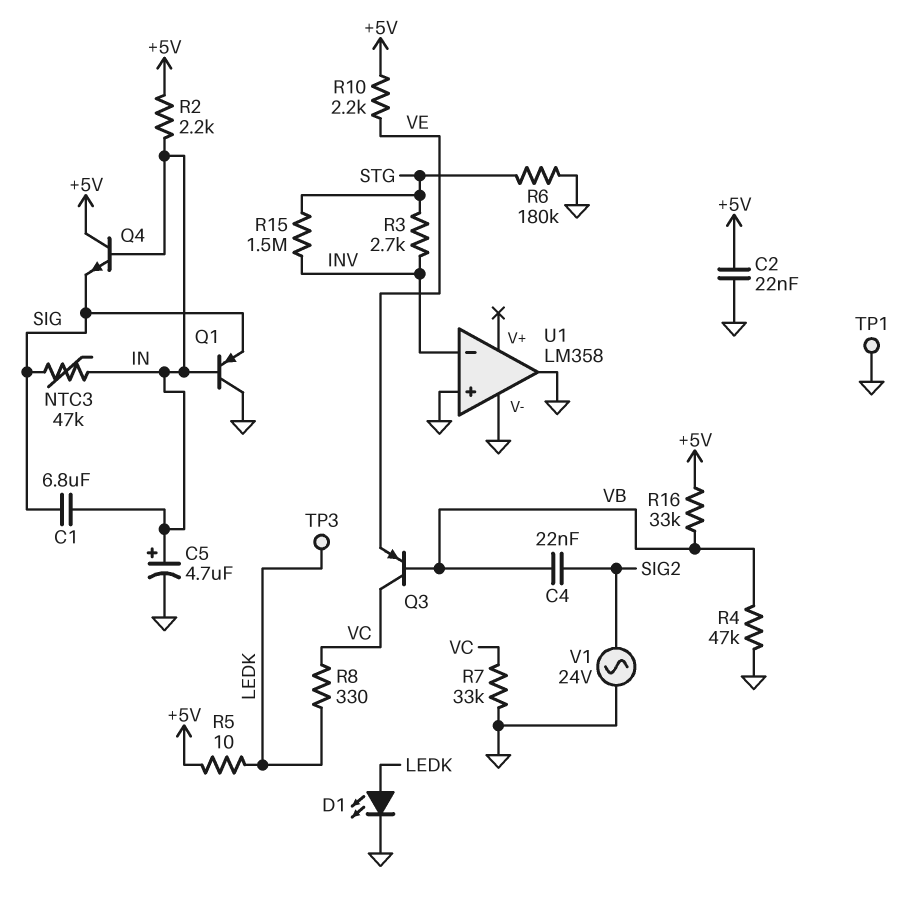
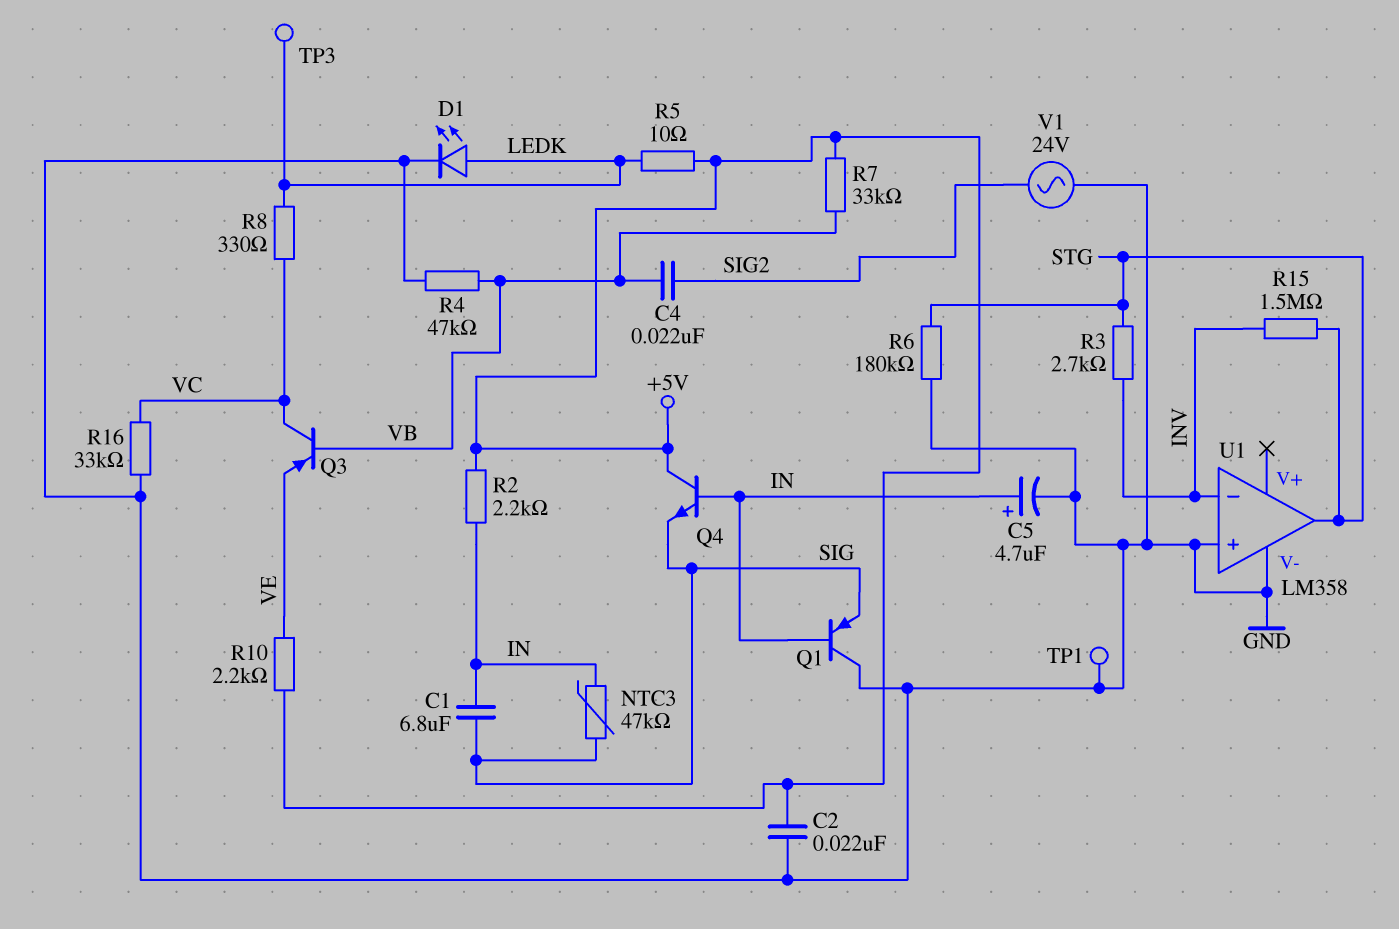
R7: 33k (GND, VC) -> 33k (+5V, VB)
R16: 33k (+5V, VB) -> 33k (GND, VC)
U1 pin out: GND -> STG

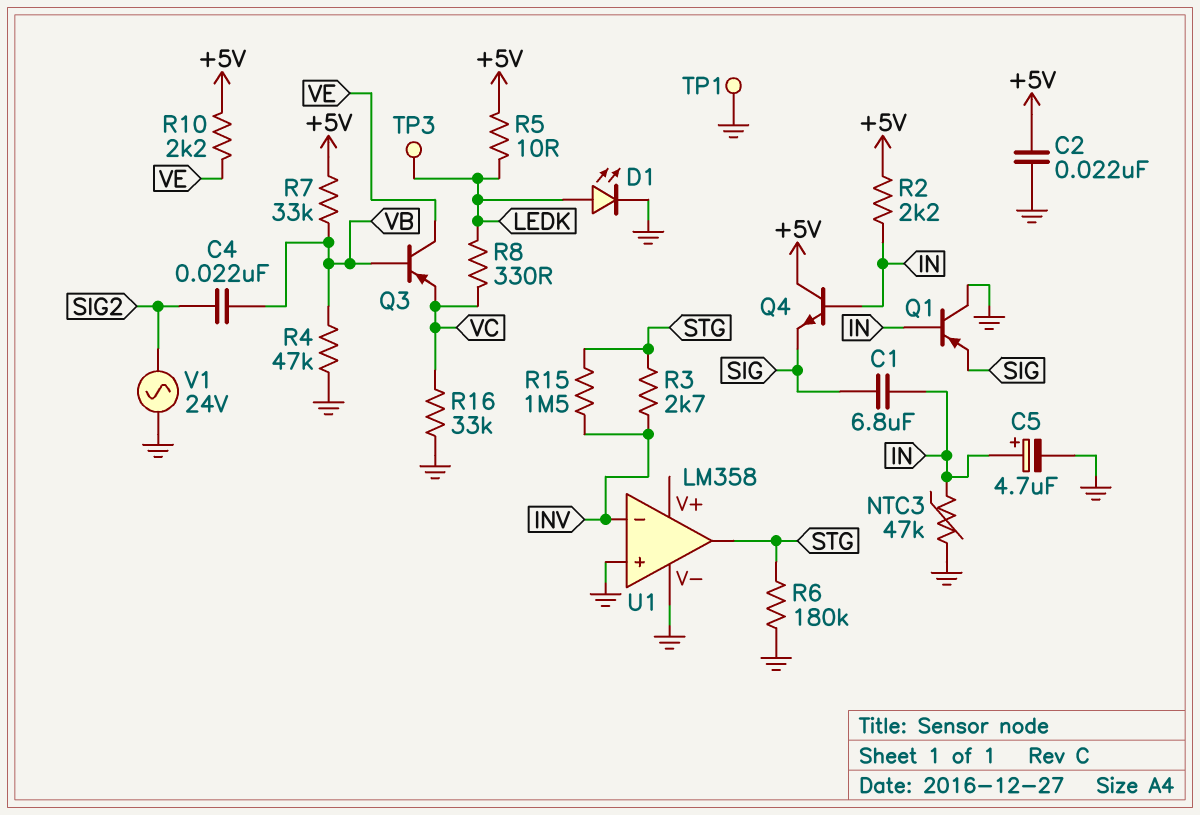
NTC3: 47k (IN, SIG) -> 47k (GND, IN)
Q3: PNP (B VB, C VC, E VE) -> PNP (B VB, C VE, E VC)

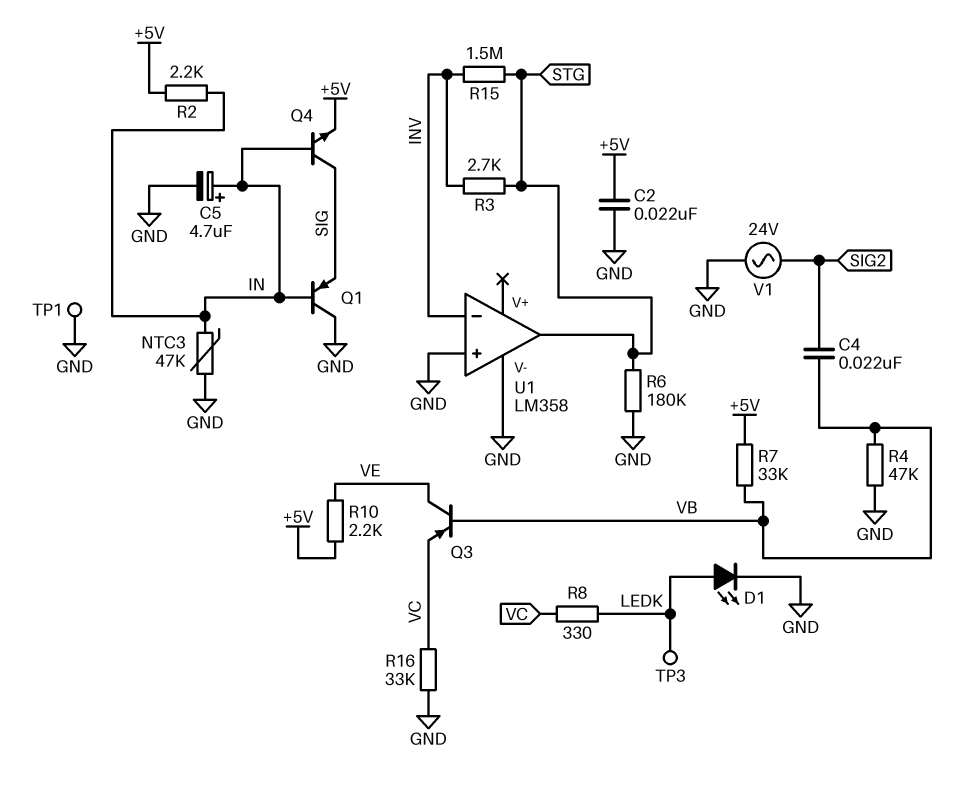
C1: 6.8uF (IN, SIG) -> none
Q4: NPN (B IN, C +5V, E SIG) -> NPN (B IN, C SIG, E +5V)
R5: 10 (+5V, LEDK) -> none

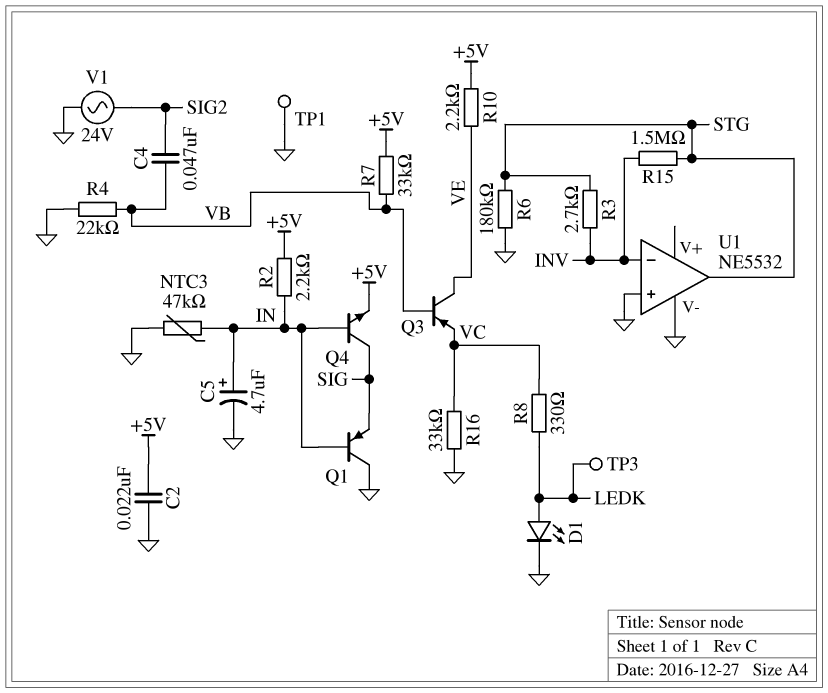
C4: 22nF (SIG2, VB) -> 47nF (SIG2, VB)
R4: 47k (GND, VB) -> 22k (GND, VB)
U1: LM358 -> NE5532

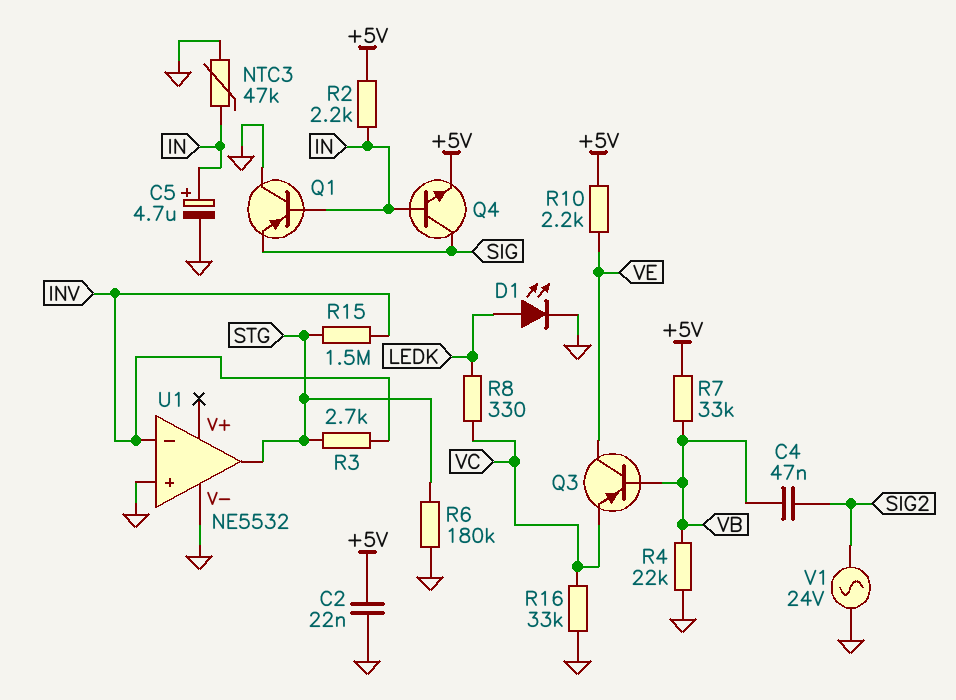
TP1: test point (GND) -> none
TP3: test point (LEDK) -> none

